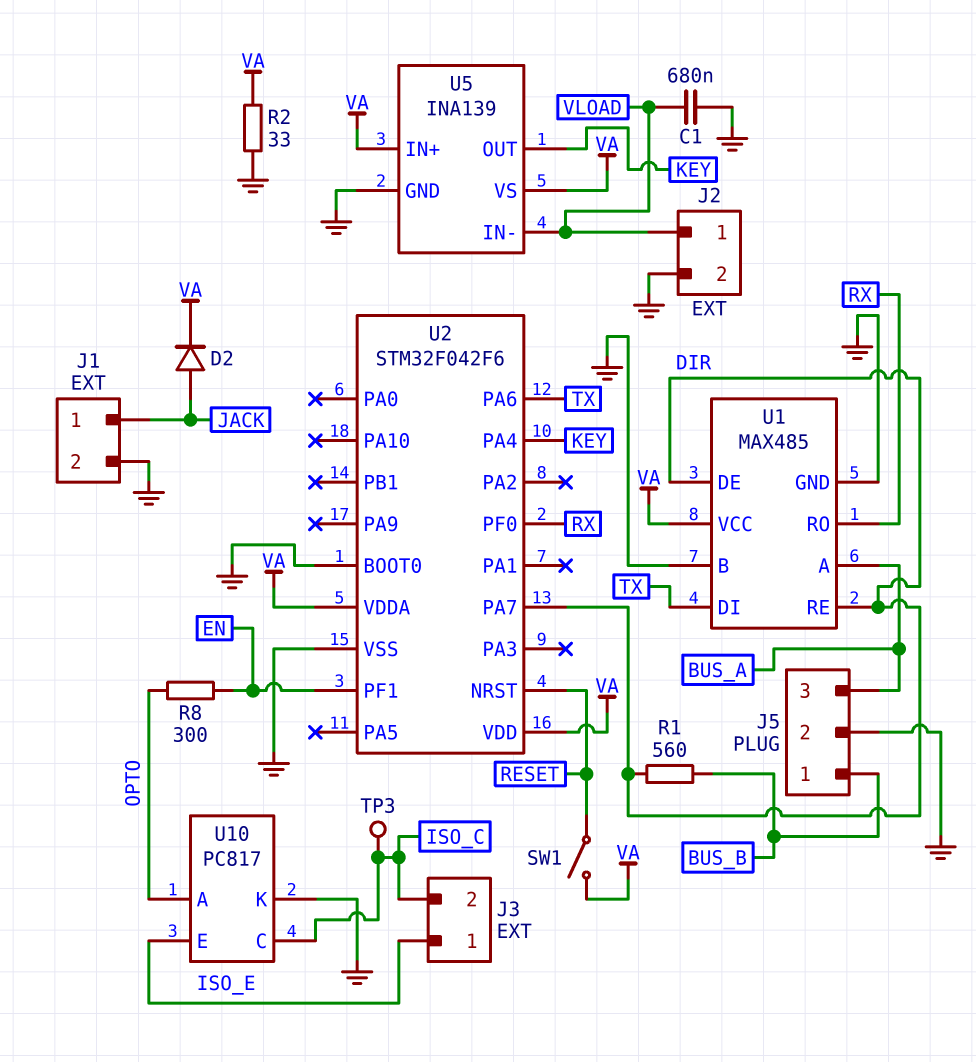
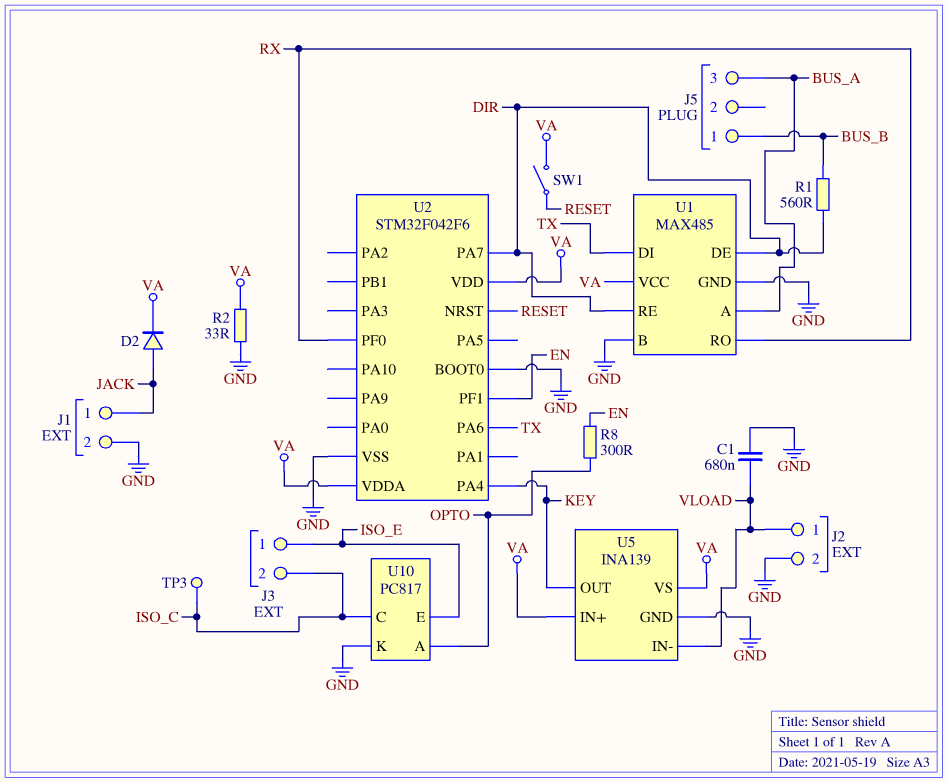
J5 pin 2: GND -> none

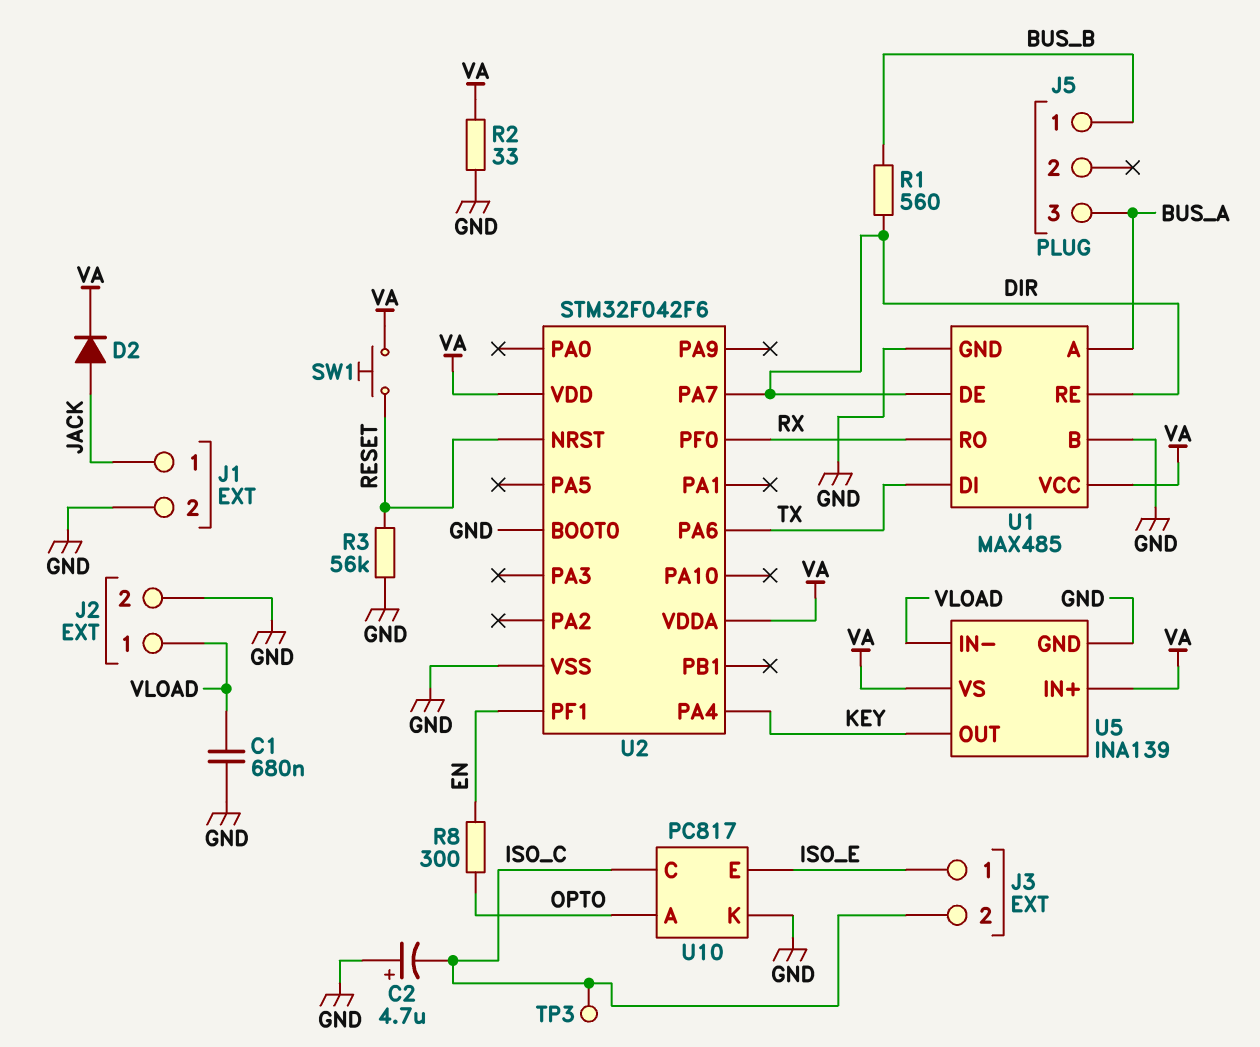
C2: none -> 4.7uF (plus GND, minus ISO_C)
R3: none -> 56k (GND, RESET)
SW1: switch (RESET, VA) -> button (RESET, VA)

